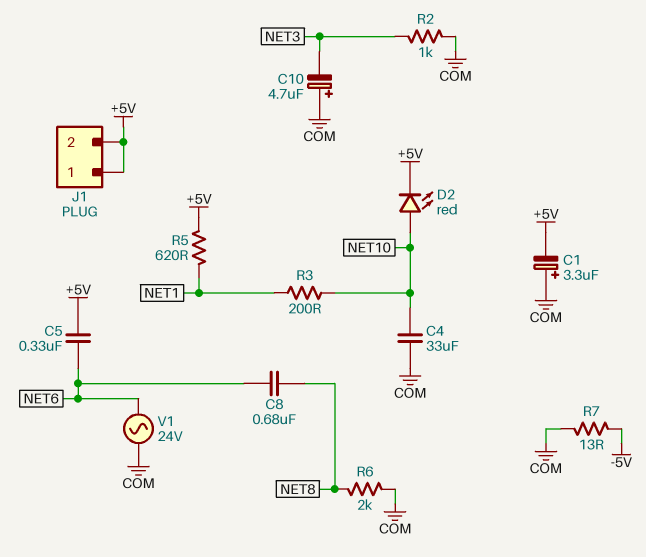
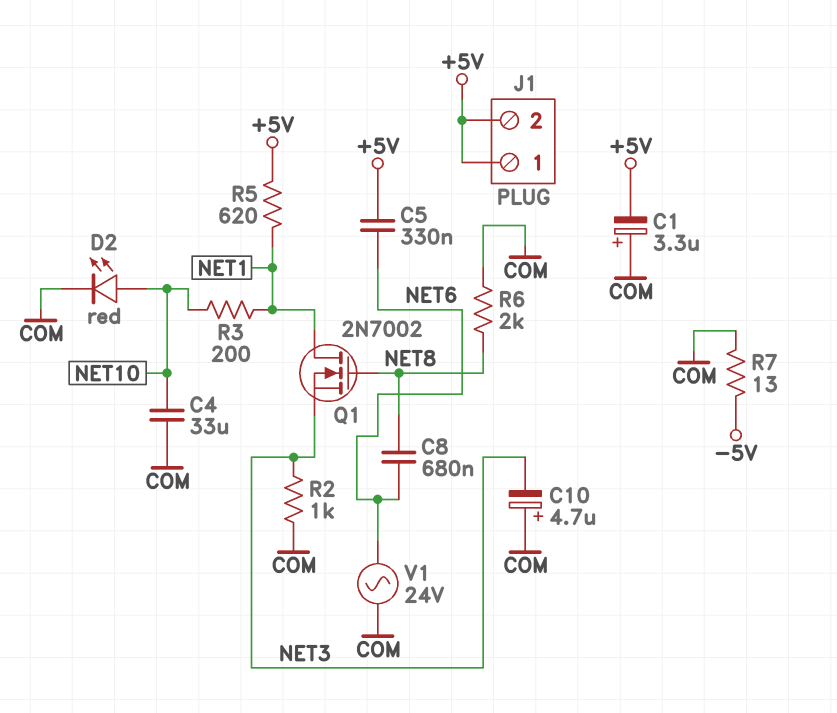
D2: LED red (A NET10, K +5V) -> LED red (A NET10, K COM)
Q1: none -> NMOS 2N7002 (G NET8, D NET1, S NET3)

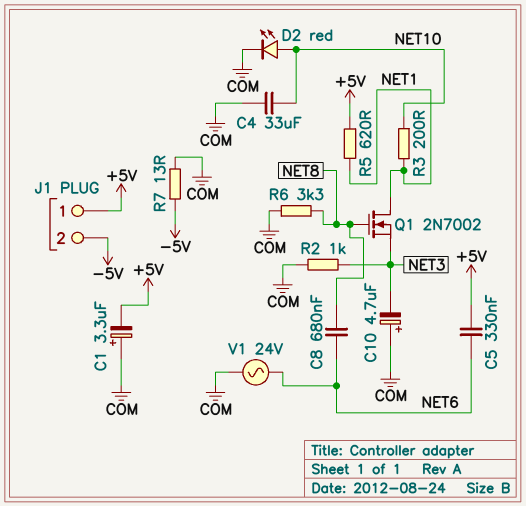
J1 pin 2: +5V -> -5V
R6: 2k (COM, NET8) -> 3.3k (COM, NET8)

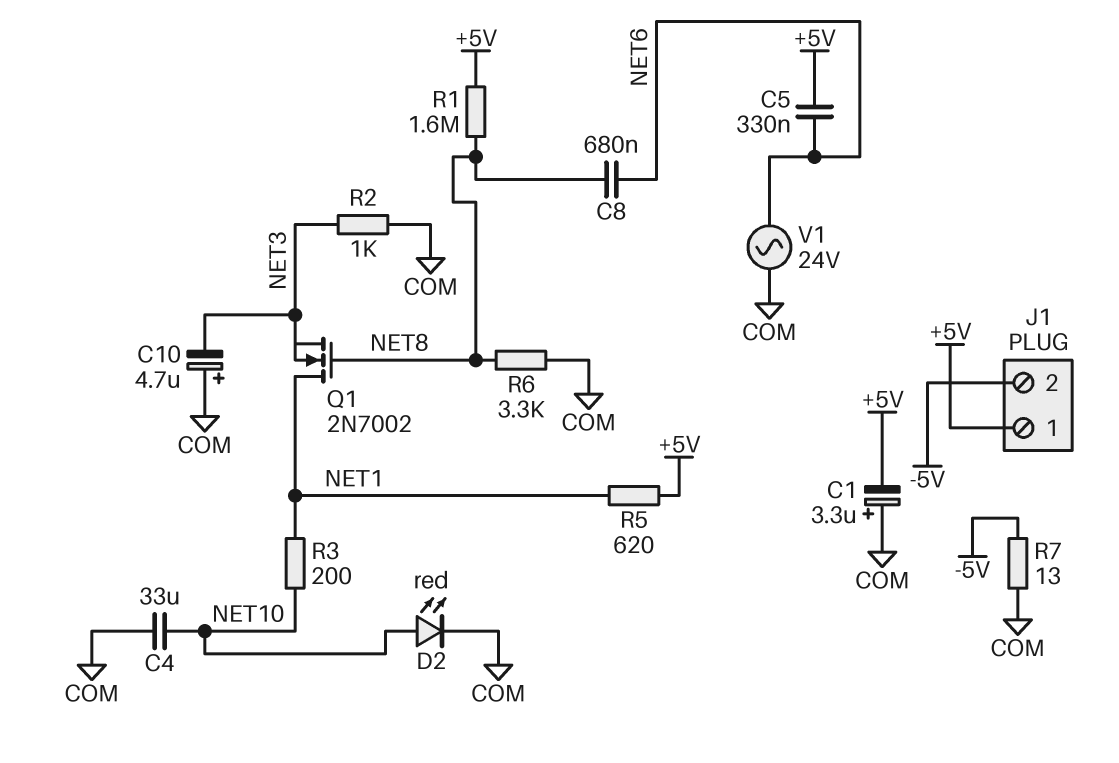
R1: none -> 1.6M (+5V, NET8)

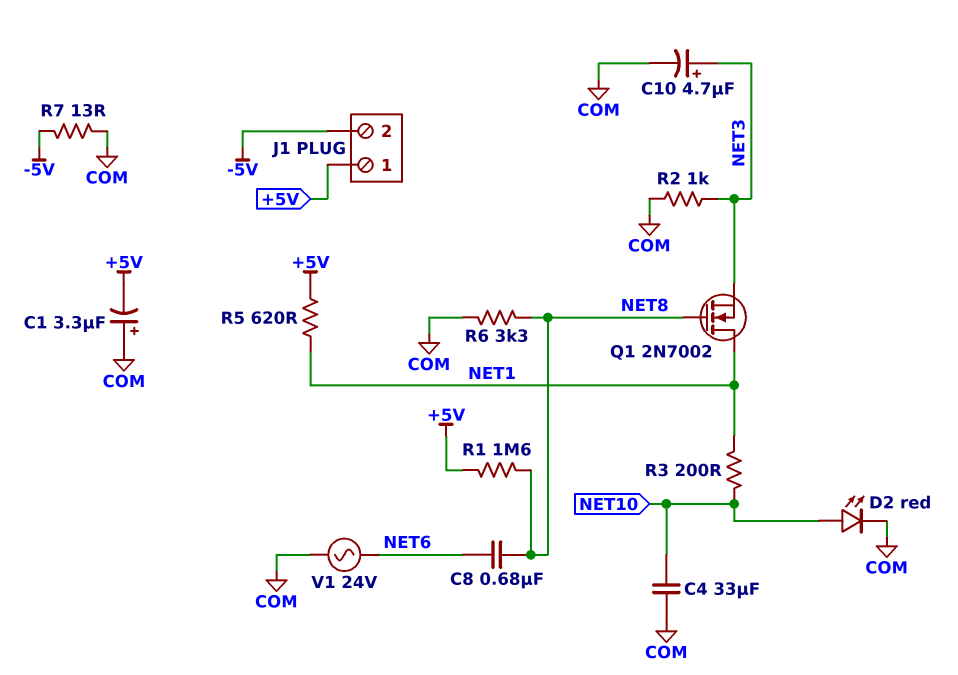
C5: 330nF (+5V, NET6) -> none
C10: 4.7uF (plus COM, minus NET3) -> 4.7uF (plus NET3, minus COM)

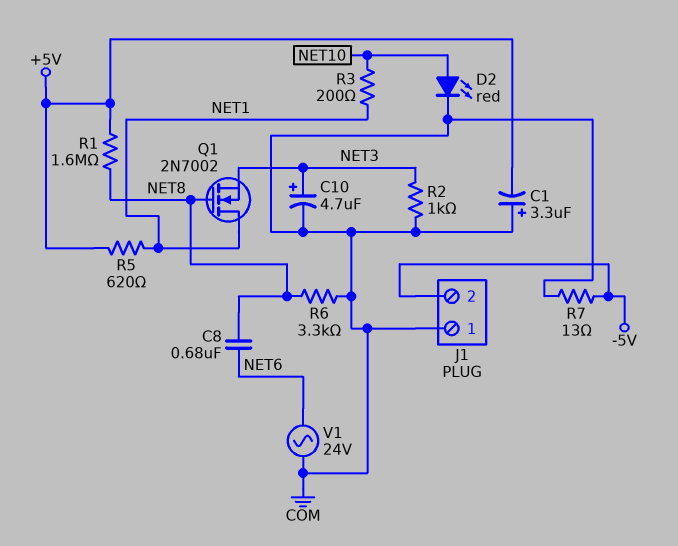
C4: 33uF (COM, NET10) -> none
J1 pin 1: +5V -> COM

